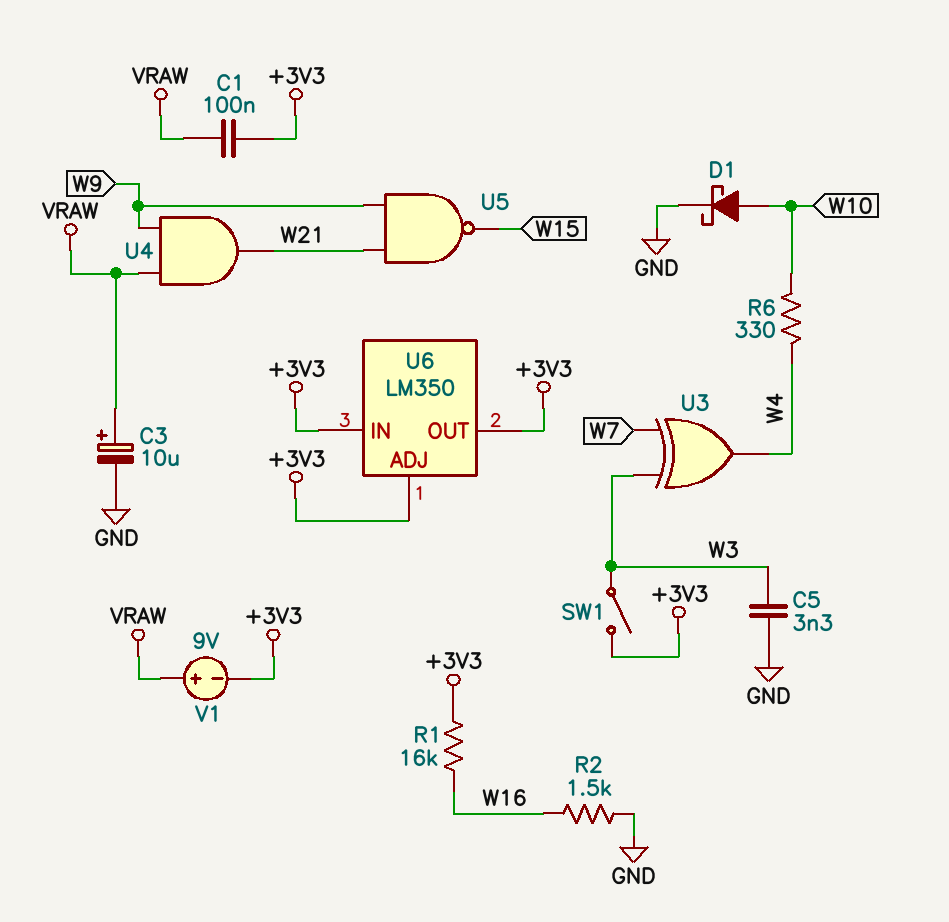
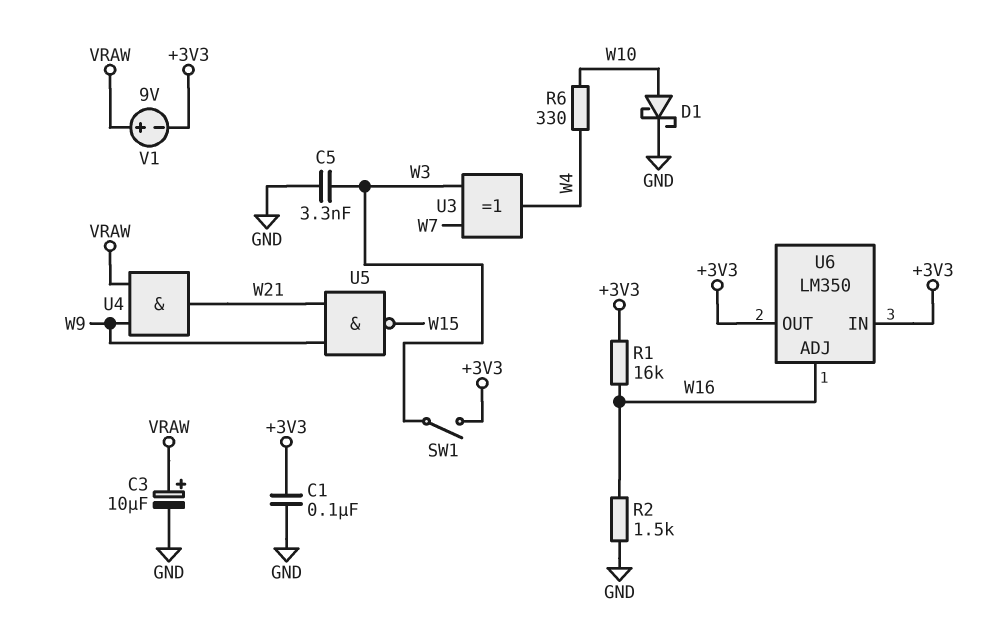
C1: 100nF (+3V3, VRAW) -> 100nF (+3V3, GND)
U6 pin ADJ: +3V3 -> W16

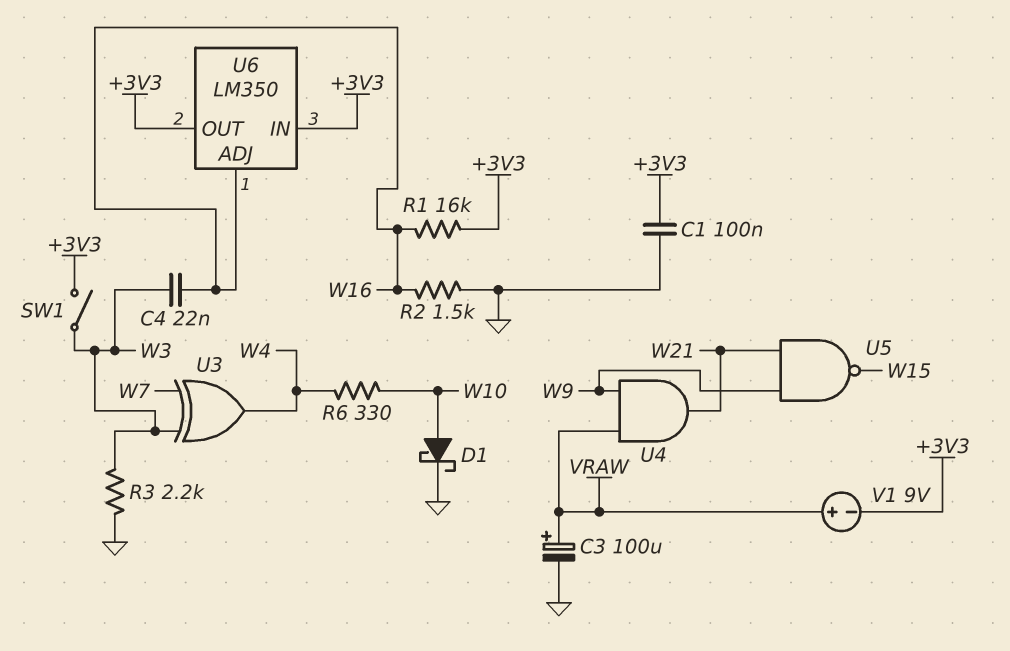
C3: 10uF (plus VRAW, minus GND) -> 100uF (plus VRAW, minus GND)
C4: none -> 22nF (W3, W16)
C5: 3.3nF (GND, W3) -> none
R3: none -> 2.2k (GND, W3)

